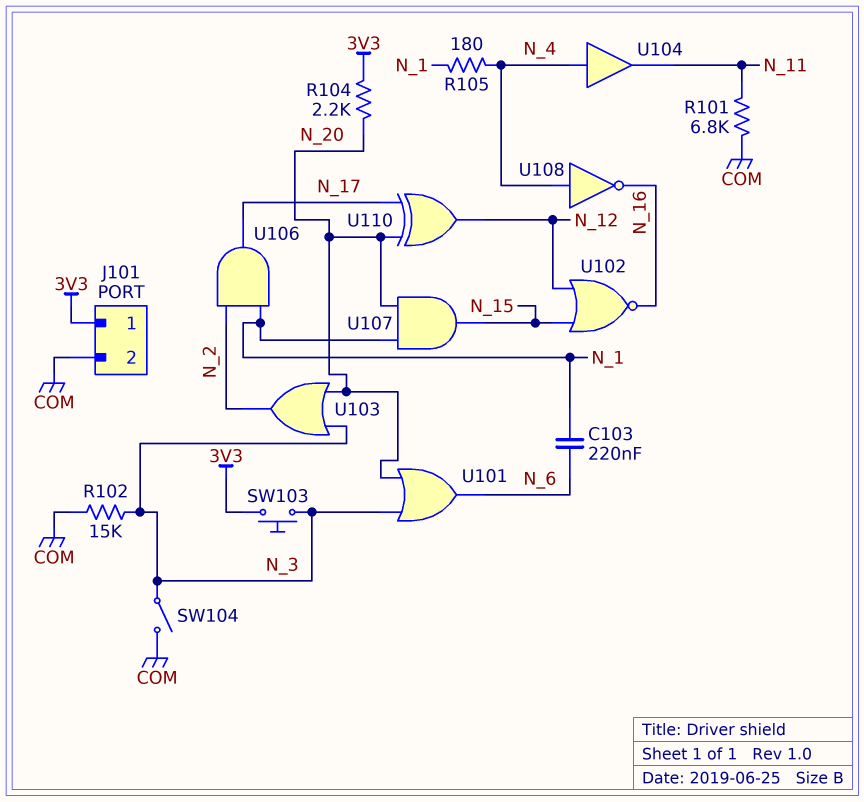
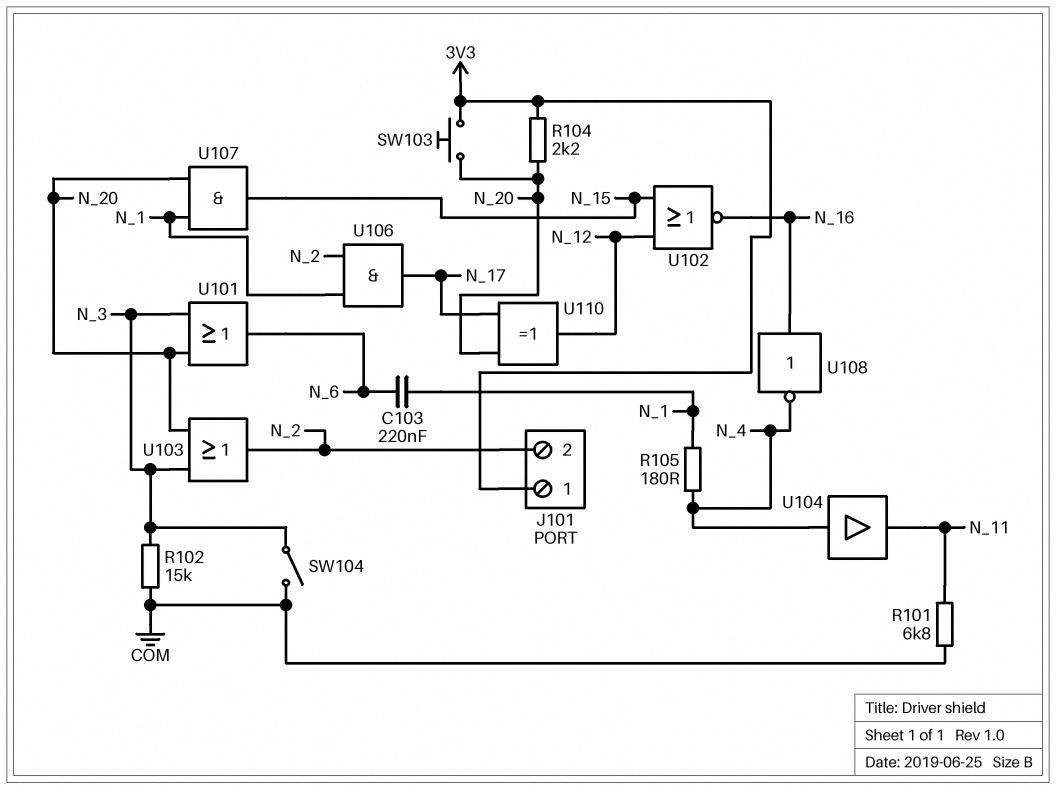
J101 pin 2: COM -> N_2
SW103: button (3V3, N_3) -> button (3V3, N_20)
U108: NOT (in N_4, out N_16) -> NOT (in N_16, out N_4)

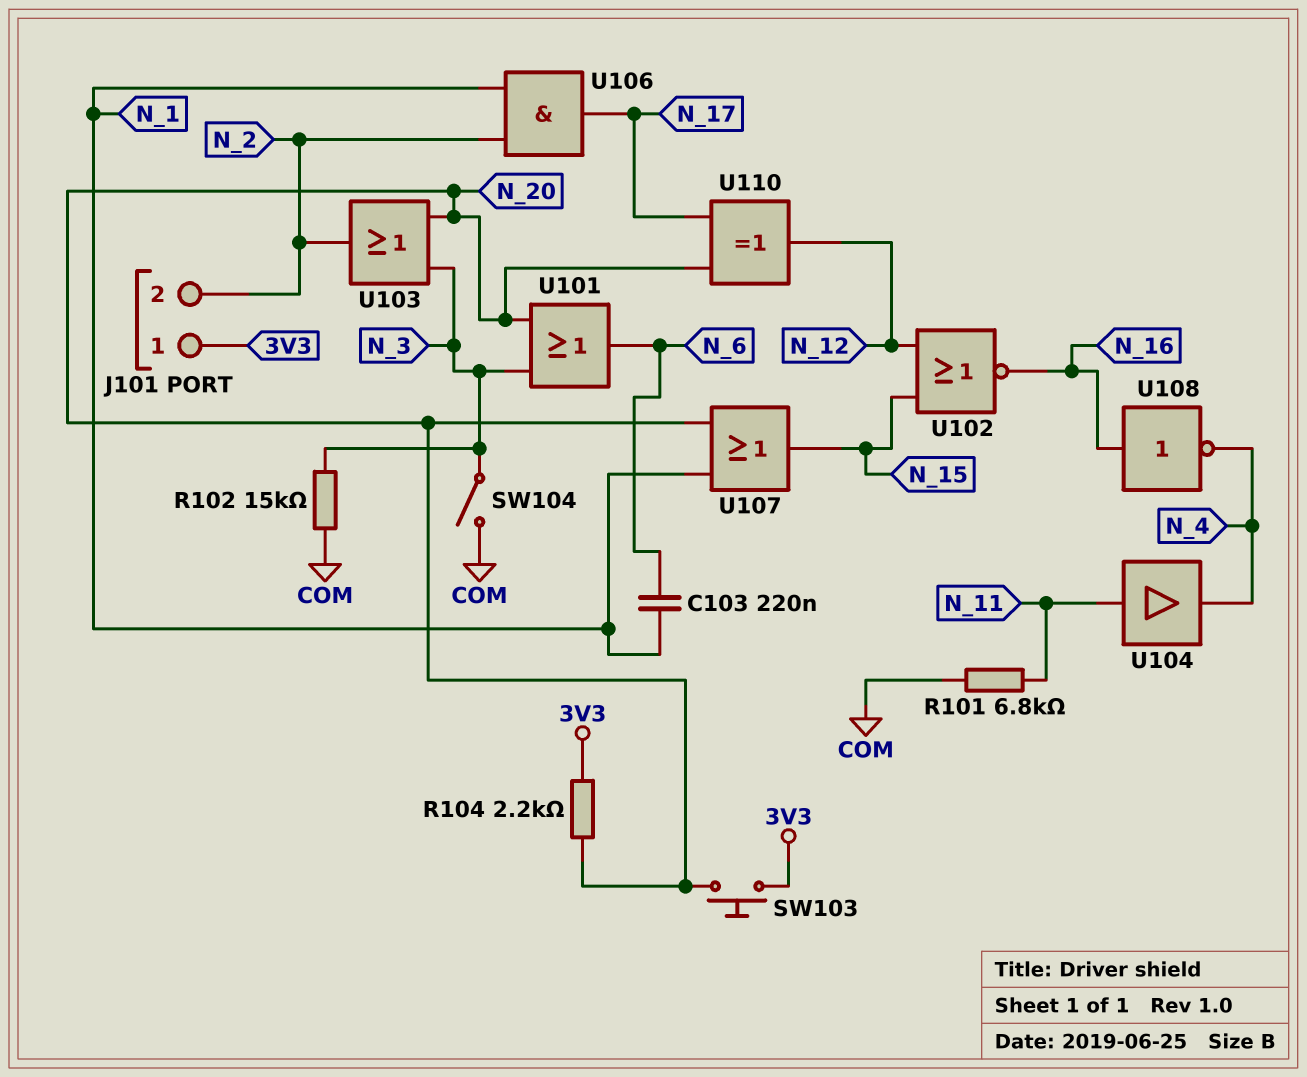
R105: 180 (N_1, N_4) -> none
U104: buffer (in N_4, out N_11) -> buffer (in N_11, out N_4)
U107: AND (in N_1, in N_20, out N_15) -> OR (in N_1, in N_20, out N_15)

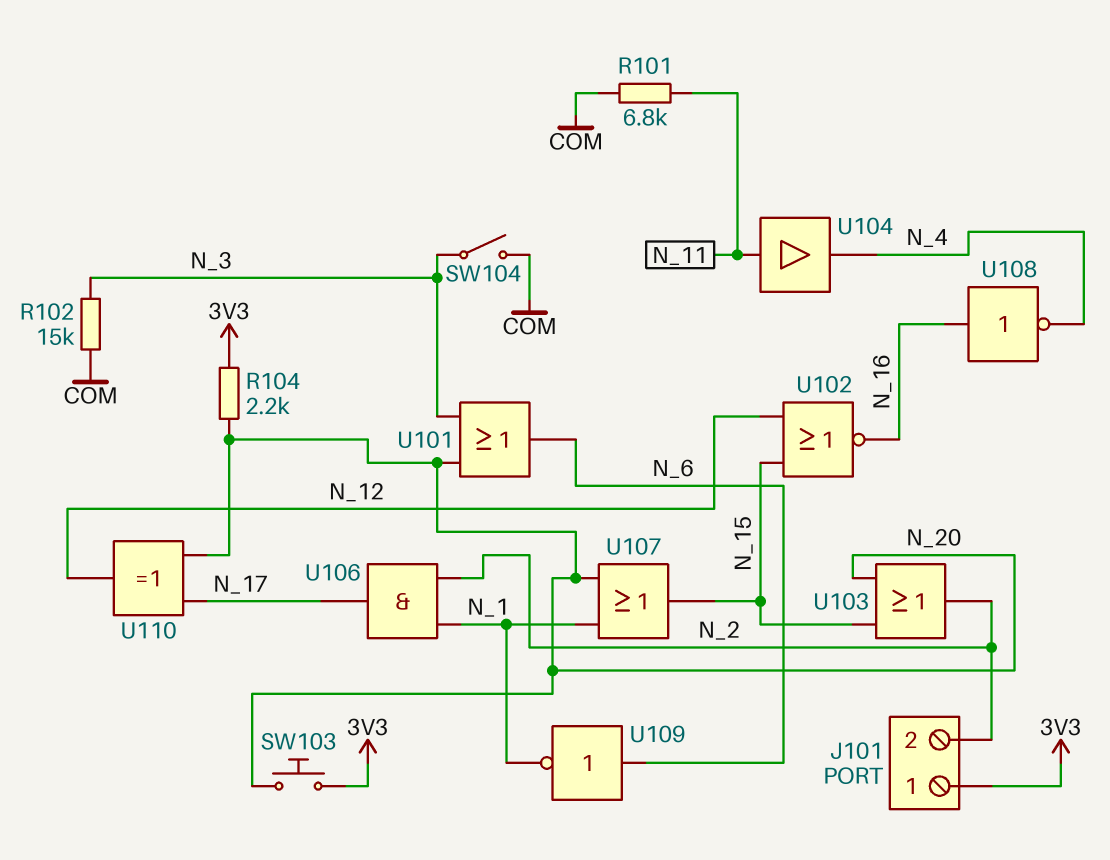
C103: 220nF (N_1, N_6) -> none
U103: OR (in N_3, in N_20, out N_2) -> OR (in N_15, in N_20, out N_2)
U109: none -> NOT (in N_6, out N_1)

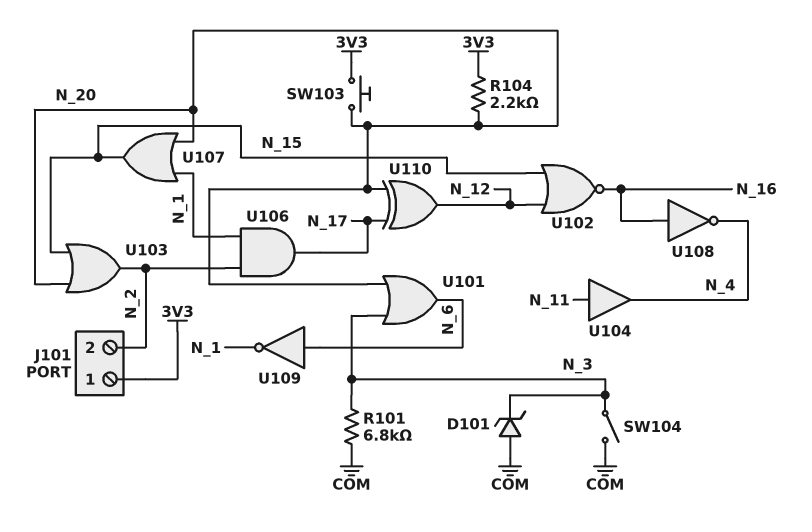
D101: none -> zener (A COM, K N_3)
R101: 6.8k (COM, N_11) -> 6.8k (COM, N_3)
R102: 15k (COM, N_3) -> none

